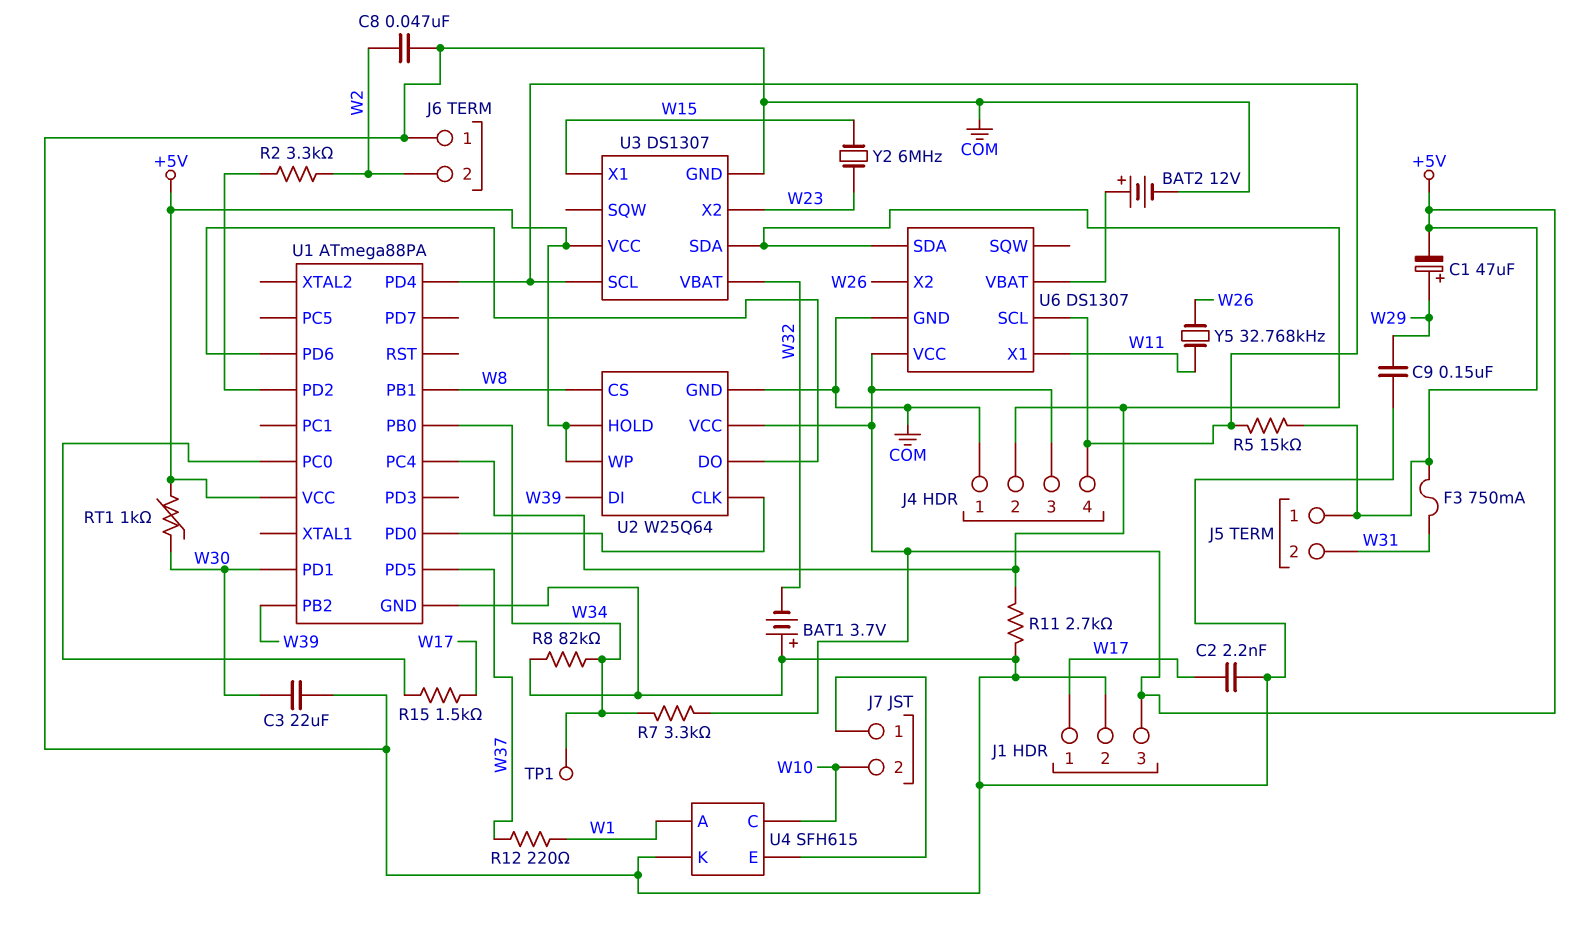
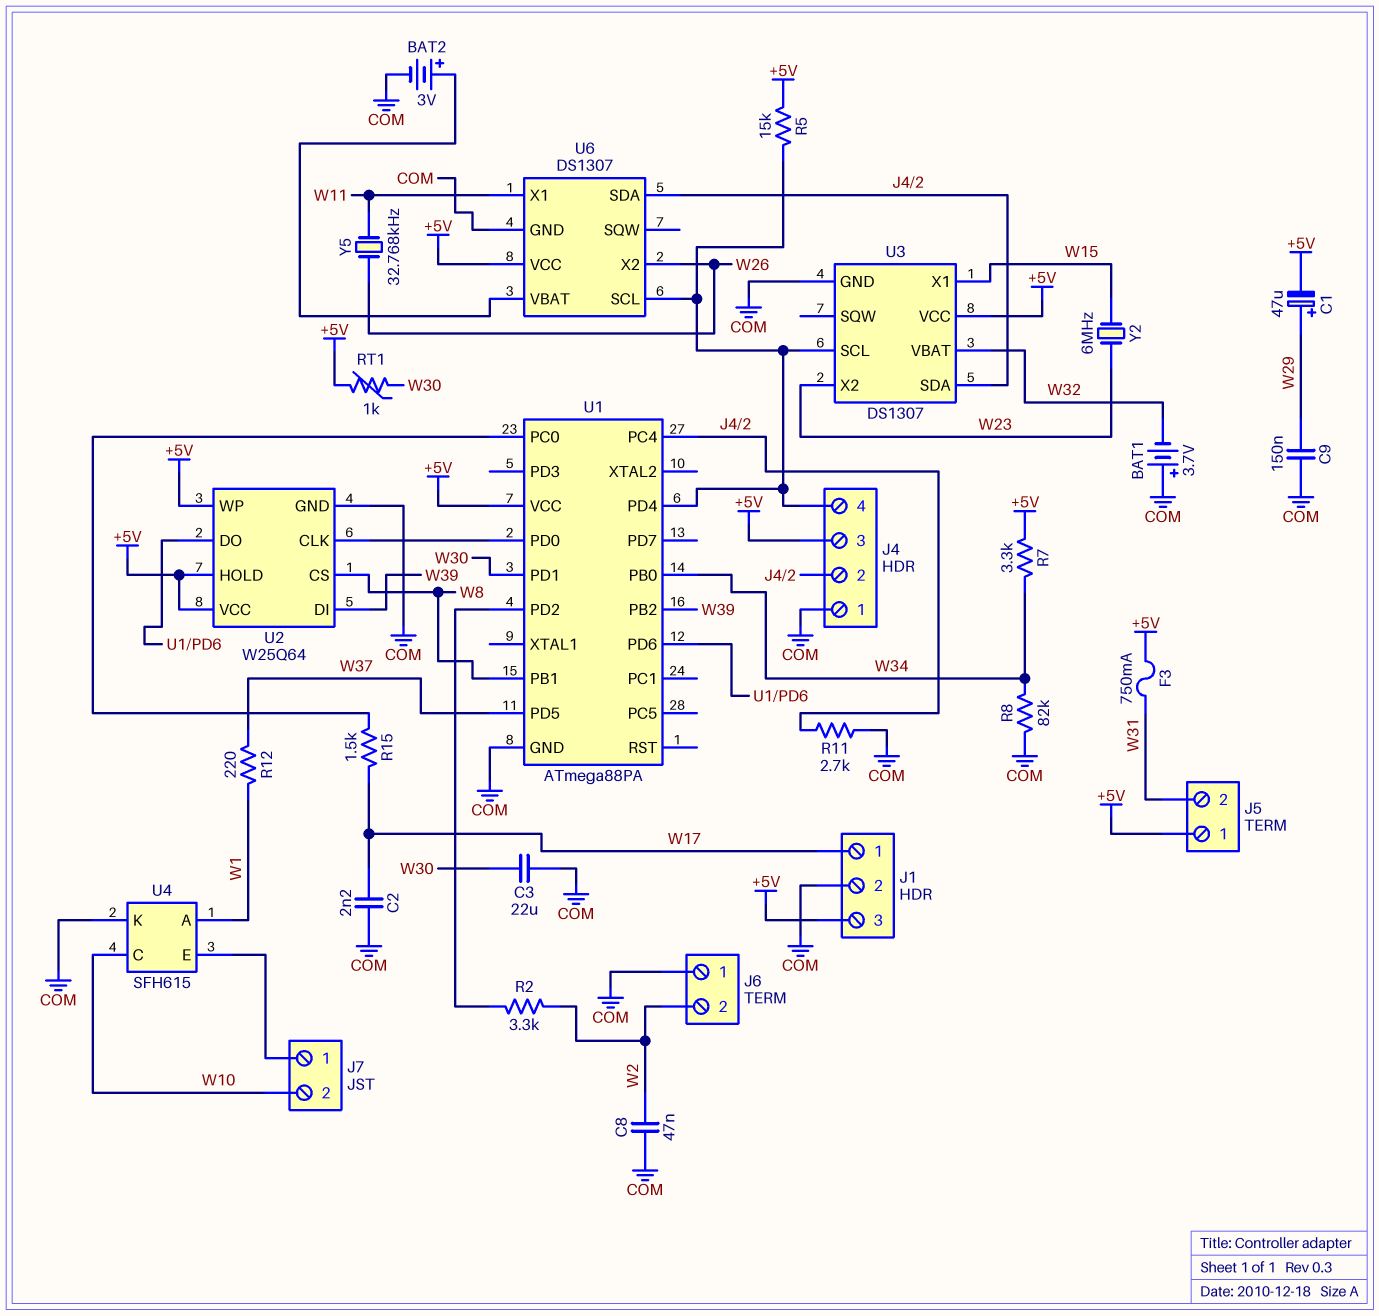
BAT2: 12V (plus U6/VBAT, minus COM) -> 3V (plus U6/VBAT, minus COM)
TP1: test point (W34) -> none

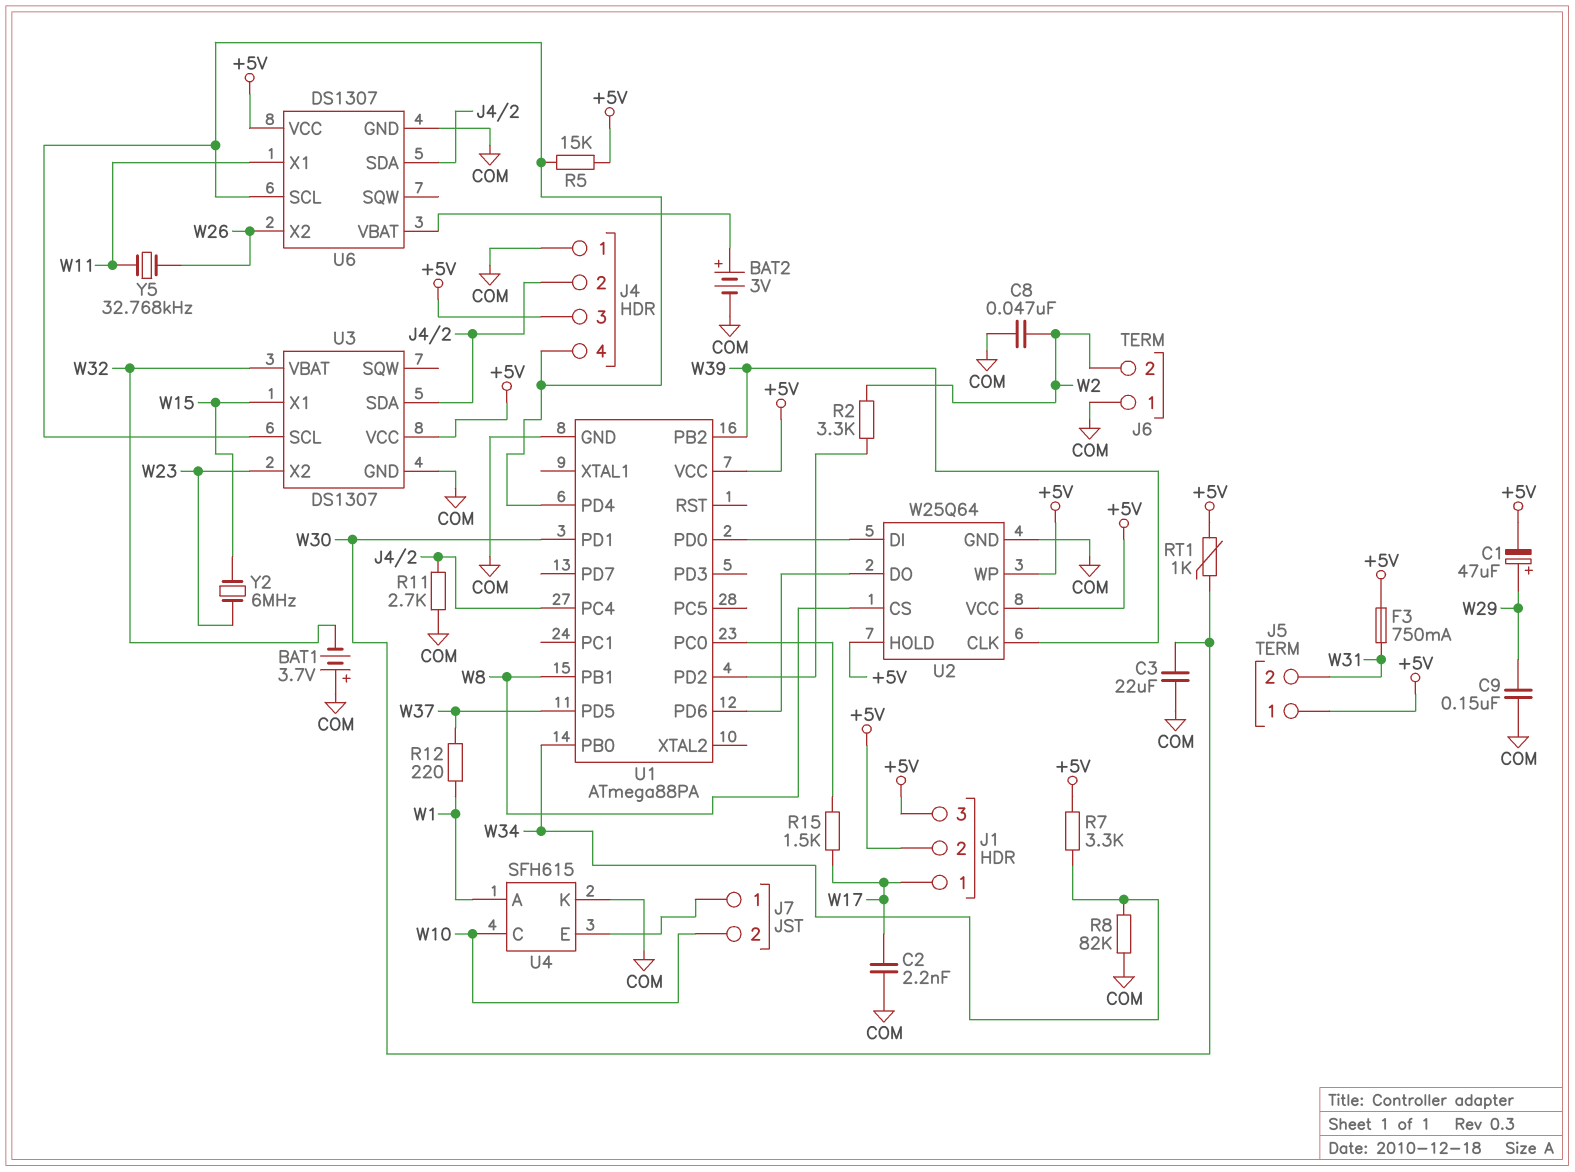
J1 pin 2: COM -> +5V
U2 pin CLK: U1/PD0 -> W39
U2 pin DI: W39 -> U1/PD0

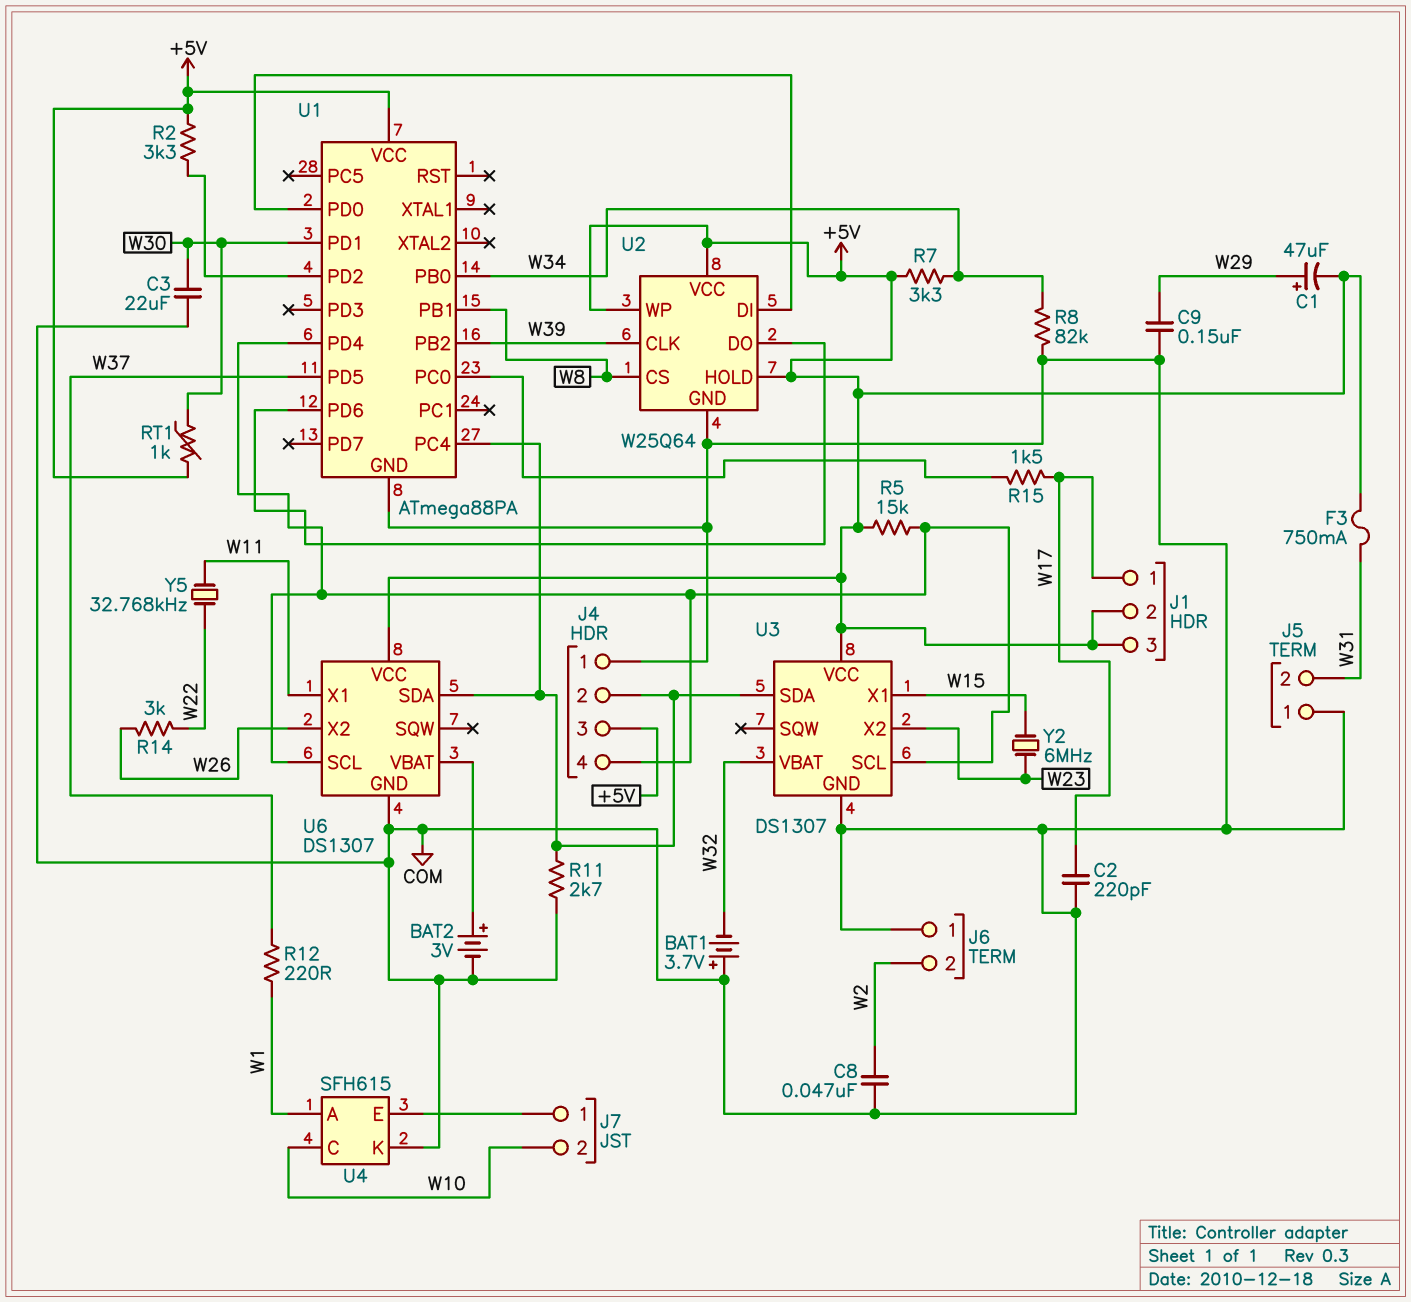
C2: 2.2nF (COM, W17) -> 220pF (COM, W17)
J5 pin 1: +5V -> COM
R2: 3.3k (U1/PD2, W2) -> 3.3k (+5V, U1/PD2)
R14: none -> 3k (W22, W26)
Y5: 32.768kHz (W11, W26) -> 32.768kHz (W11, W22)

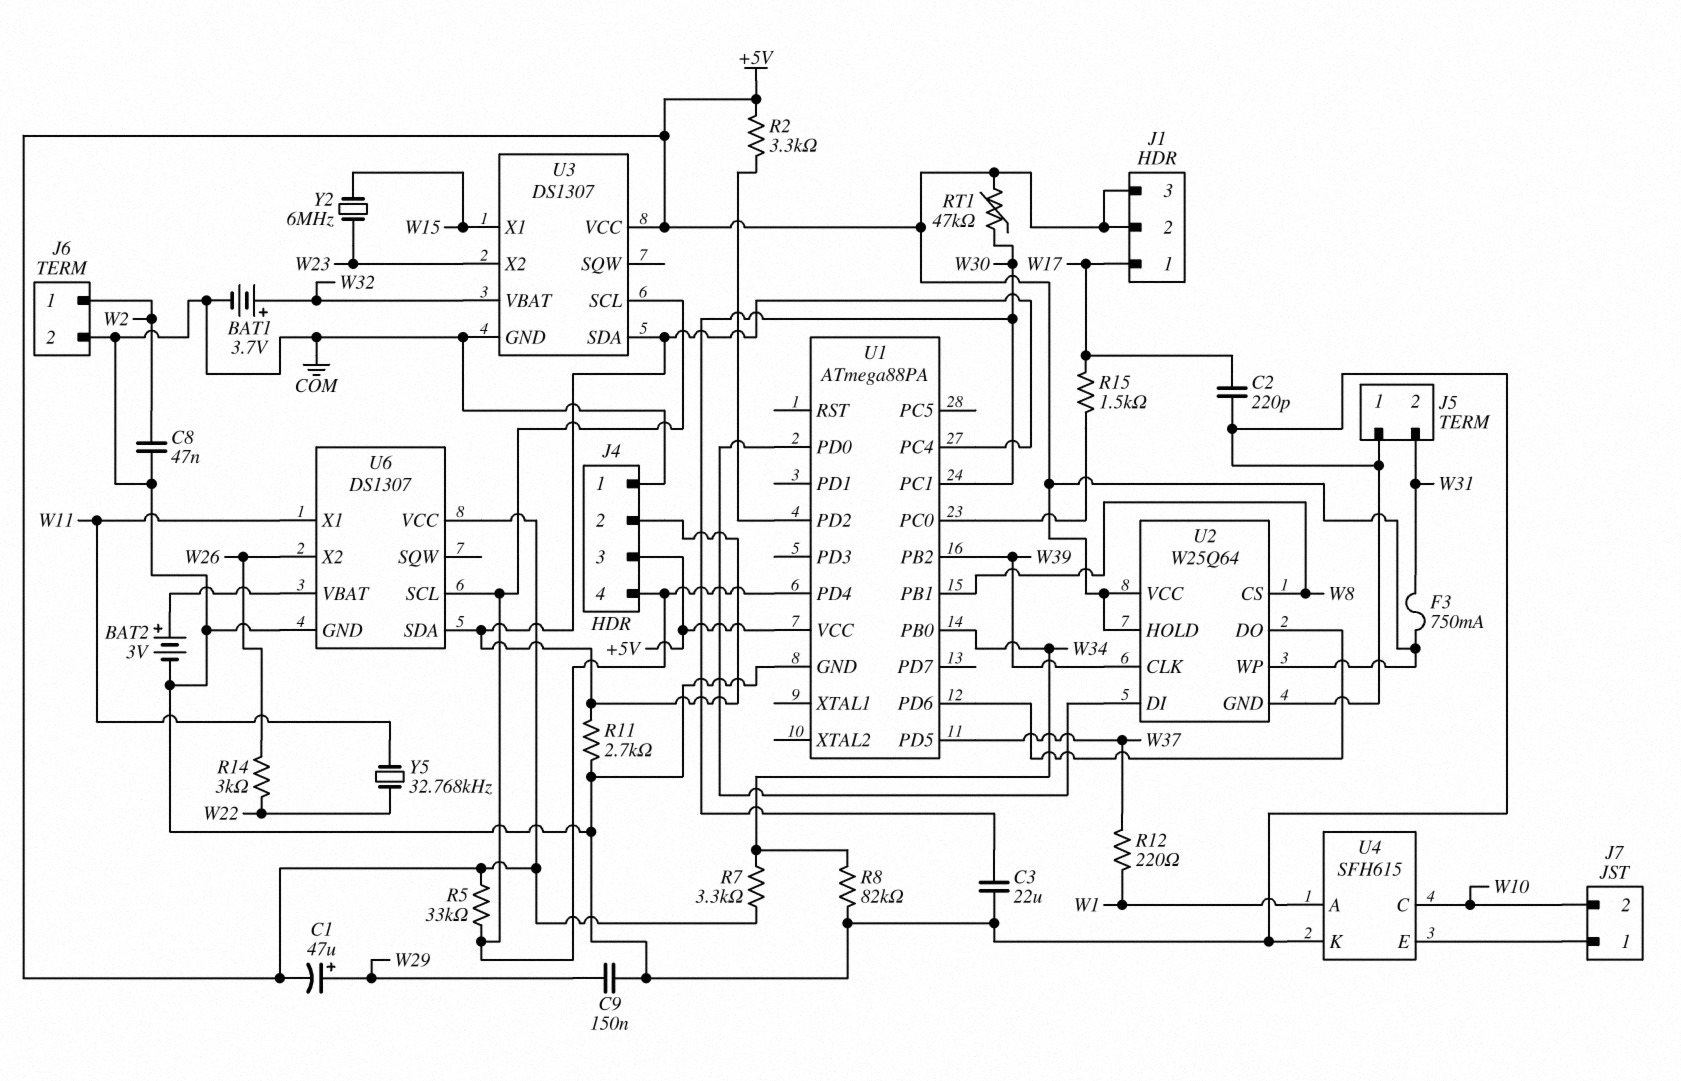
BAT1: 3.7V (plus COM, minus W32) -> 3.7V (plus W32, minus COM)
J6 pin 1: COM -> W2
J6 pin 2: W2 -> COM
R5: 15k (+5V, J4/4) -> 33k (+5V, J4/4)
RT1: 1k (+5V, W30) -> 47k (+5V, W30)
U1 pin PC1: none -> W30
U1 pin PD1: W30 -> none

